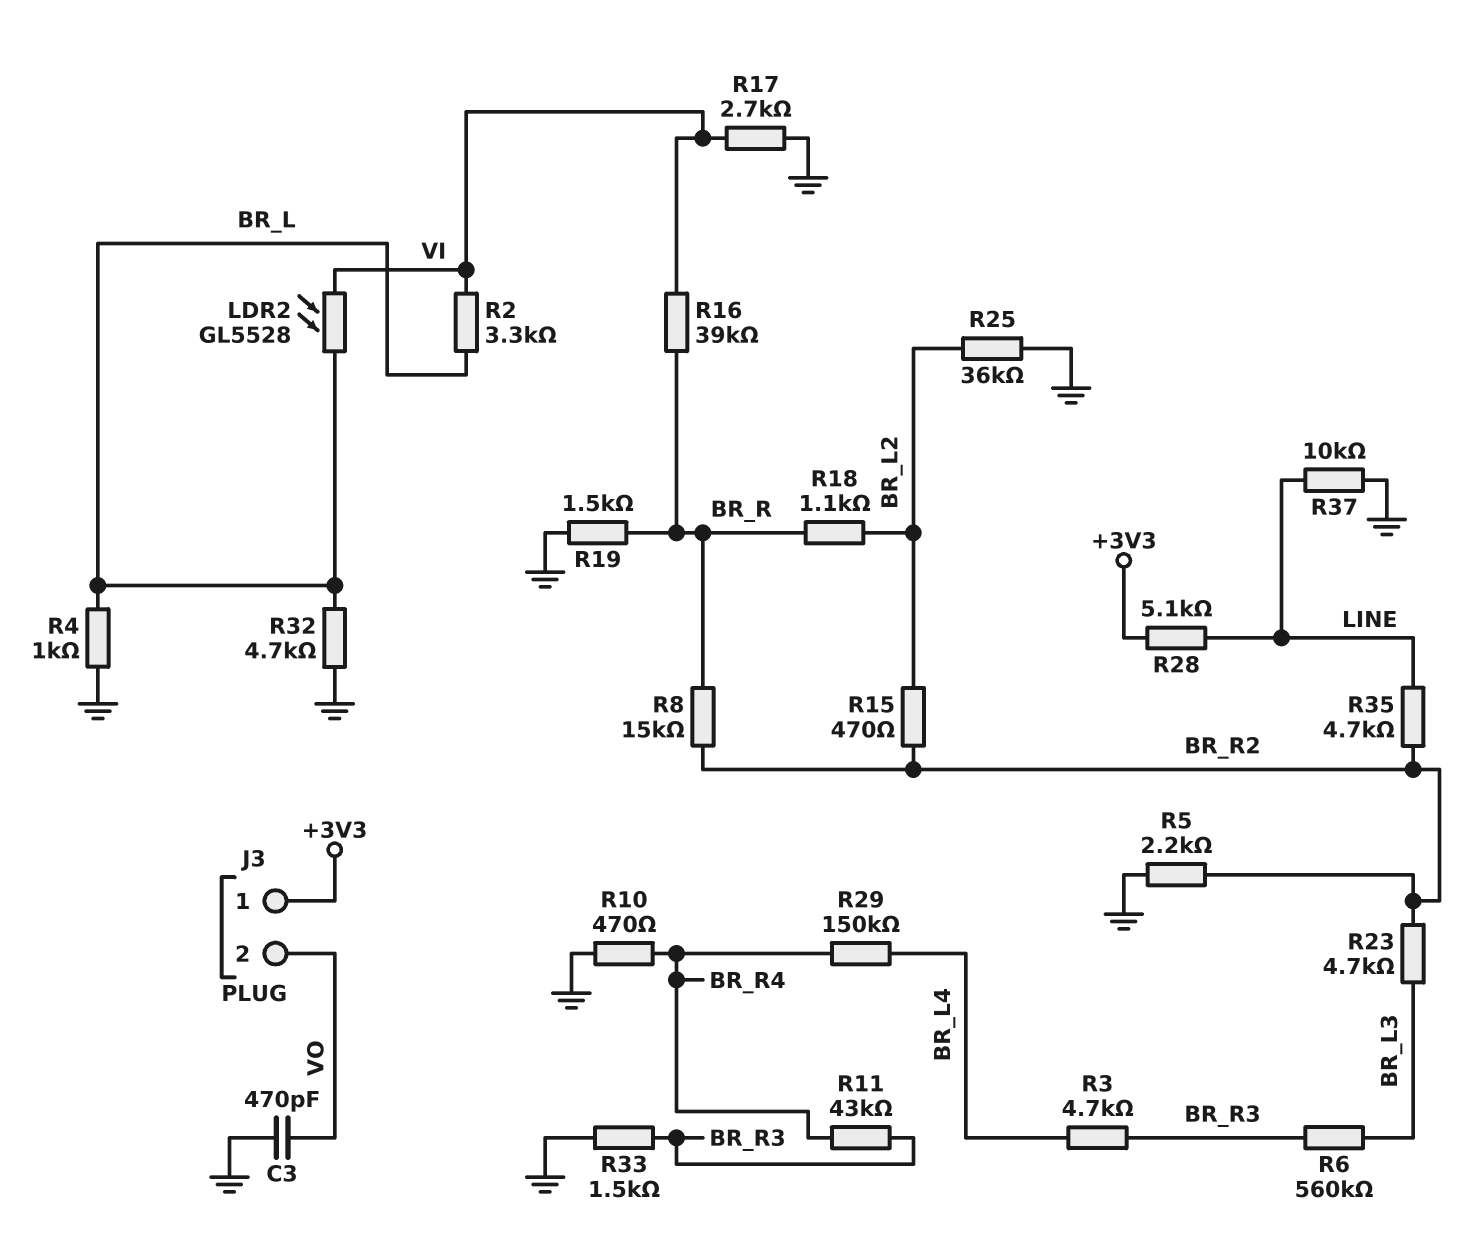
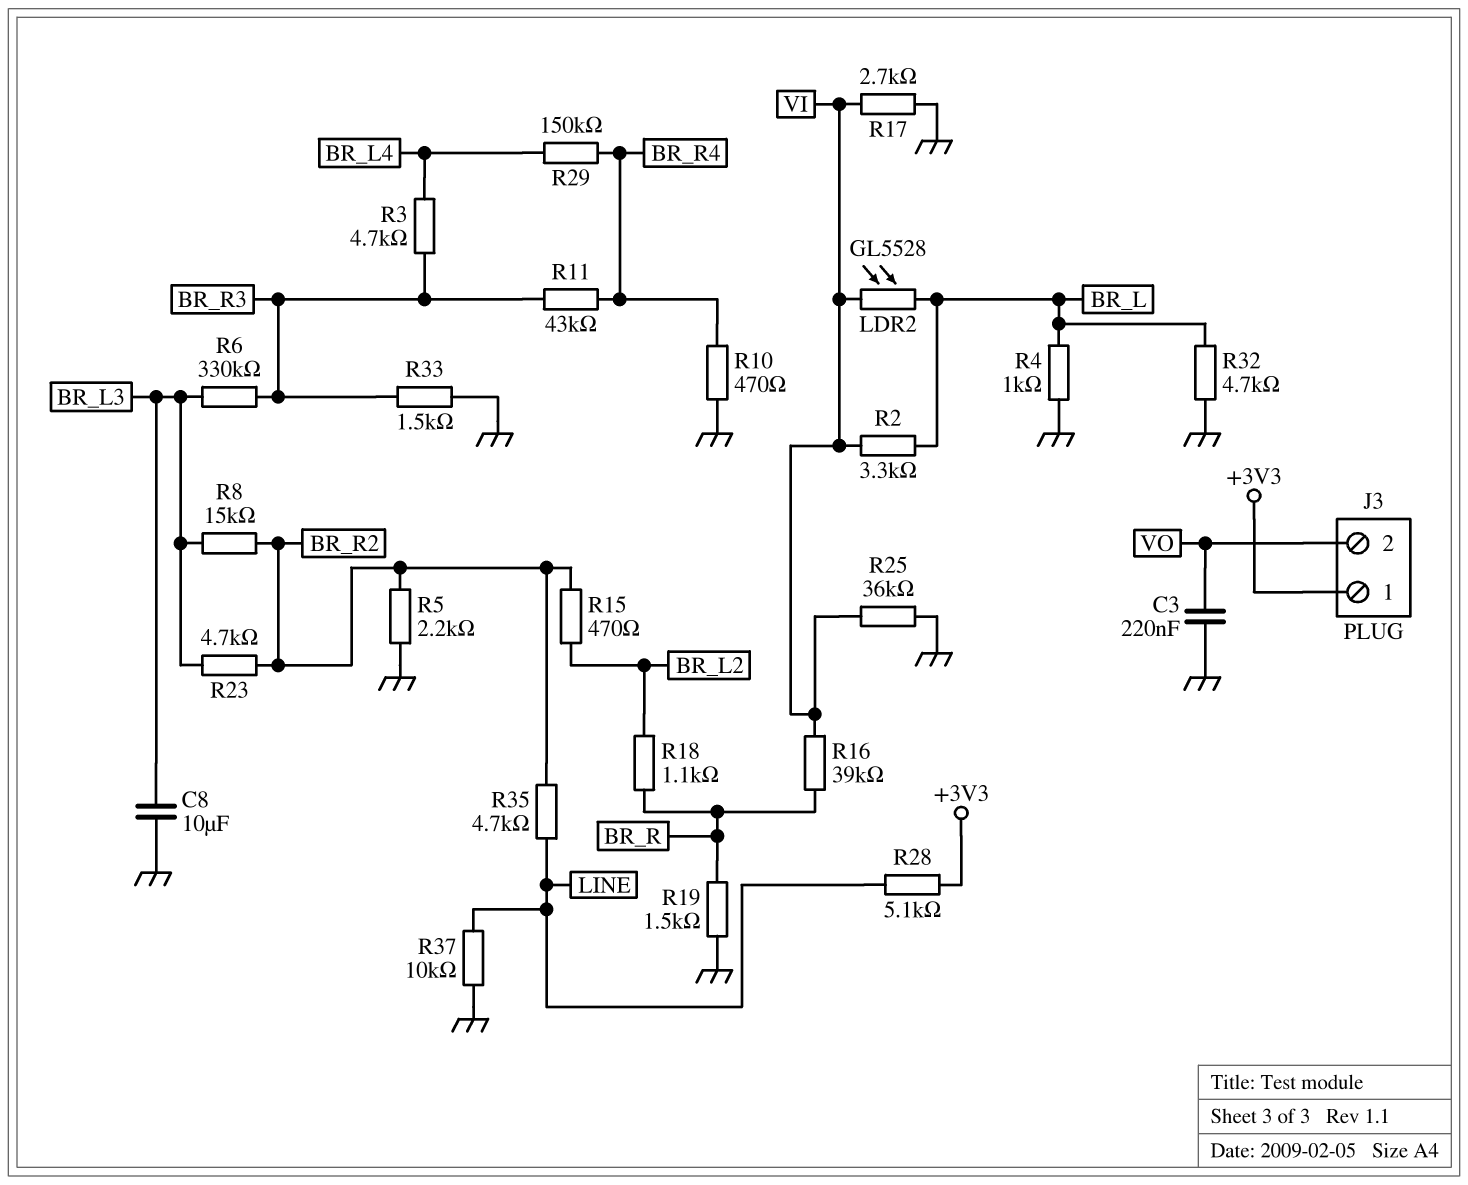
C3: 470pF (GND, VO) -> 220nF (GND, VO)
C8: none -> 10uF (BR_L3, GND)
R6: 560k (BR_L3, BR_R3) -> 330k (BR_L3, BR_R3)
R8: 15k (BR_R, BR_R2) -> 15k (BR_L3, BR_R2)
R25: 36k (BR_L2, GND) -> 36k (GND, VI)

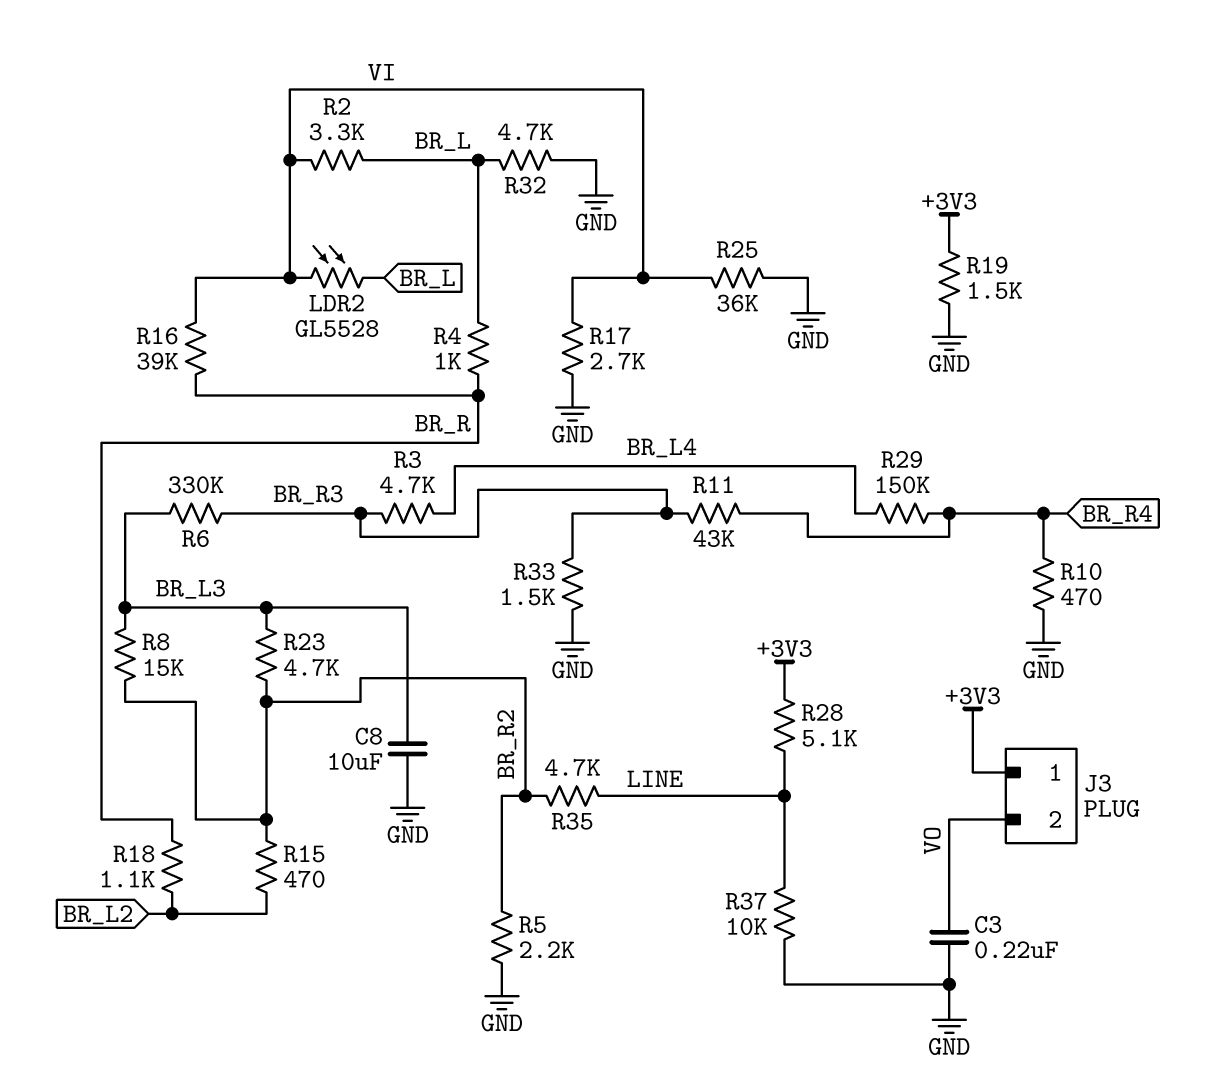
R4: 1k (BR_L, GND) -> 1k (BR_L, BR_R)
R19: 1.5k (BR_R, GND) -> 1.5k (+3V3, GND)

